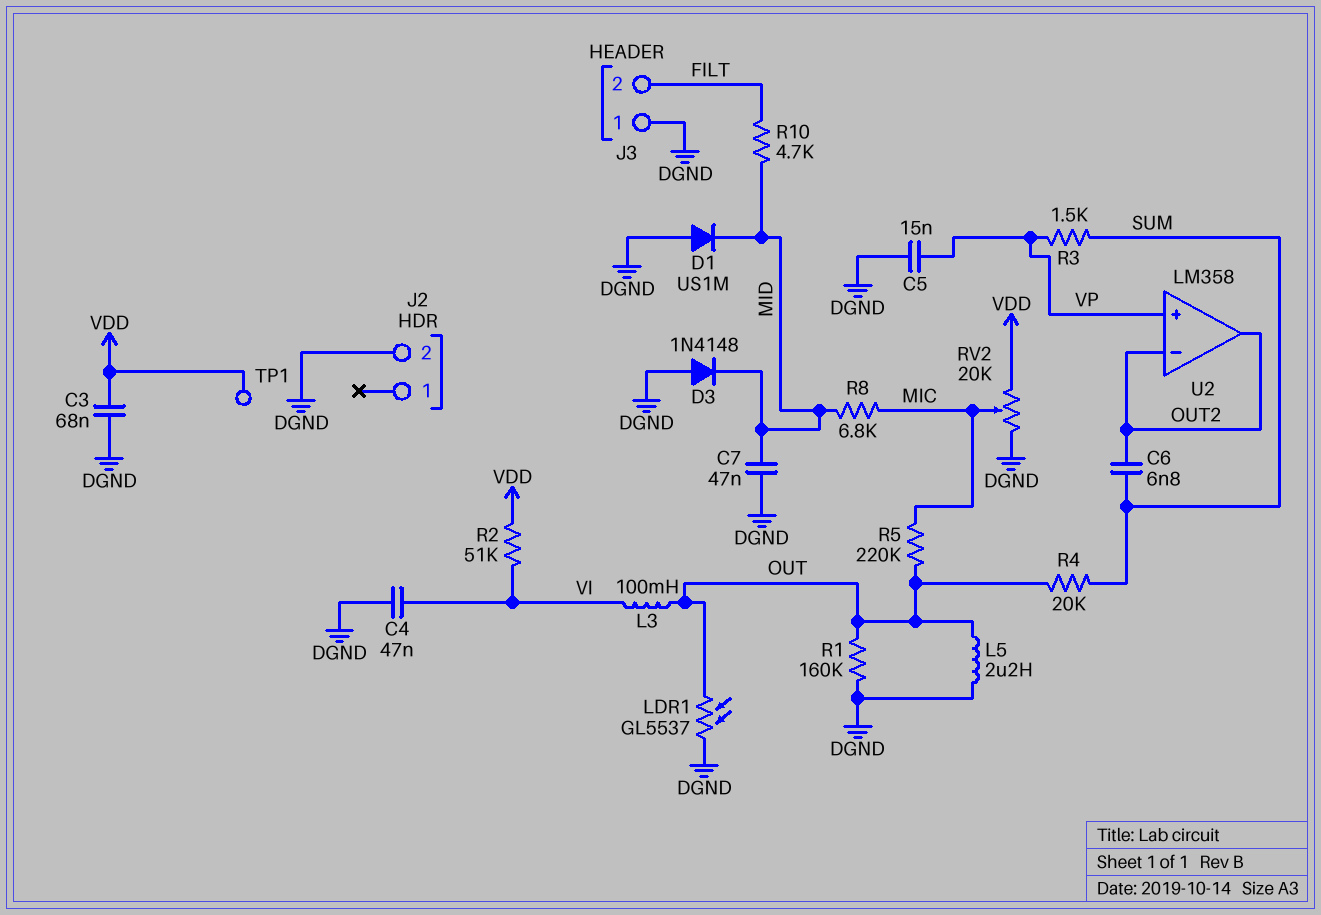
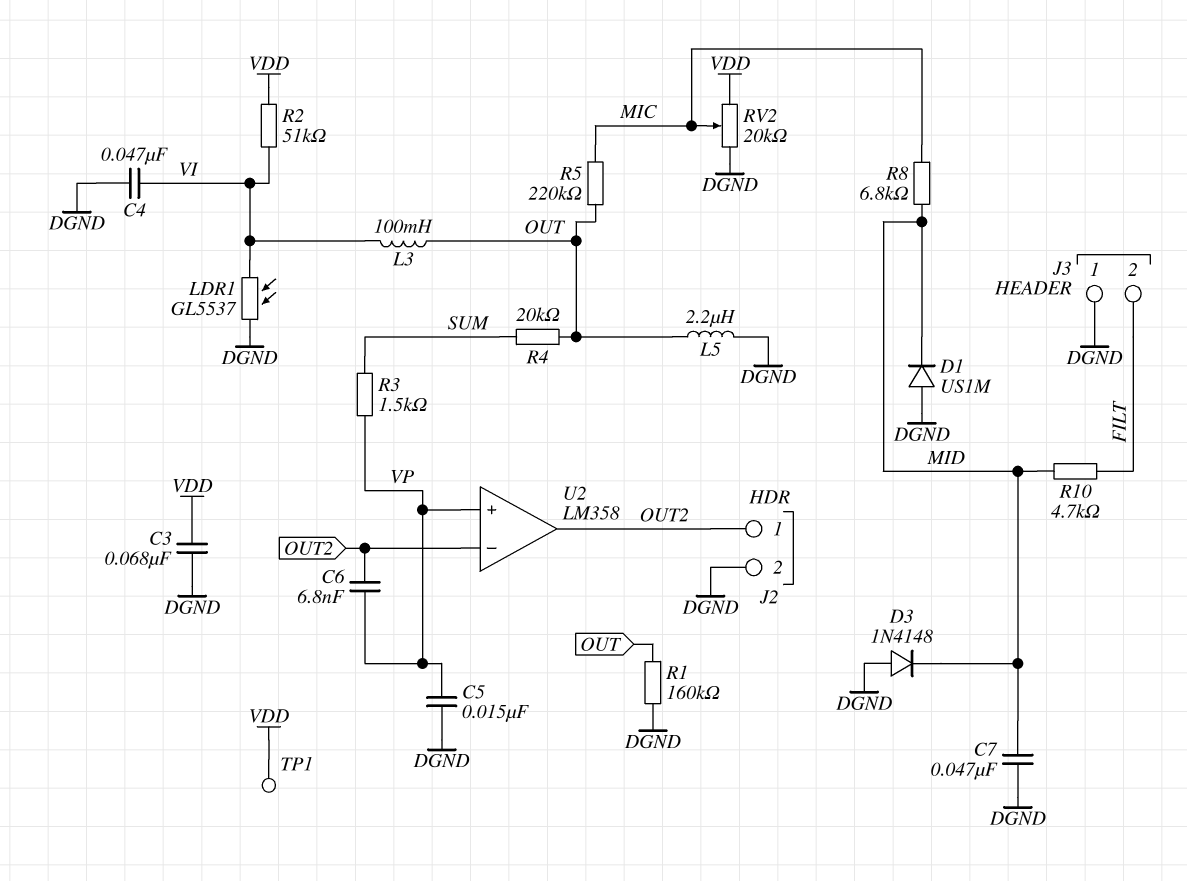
C6: 6.8nF (OUT2, SUM) -> 6.8nF (OUT2, VP)
J2 pin 1: none -> OUT2
LDR1: GL5537 (DGND, OUT) -> GL5537 (DGND, VI)

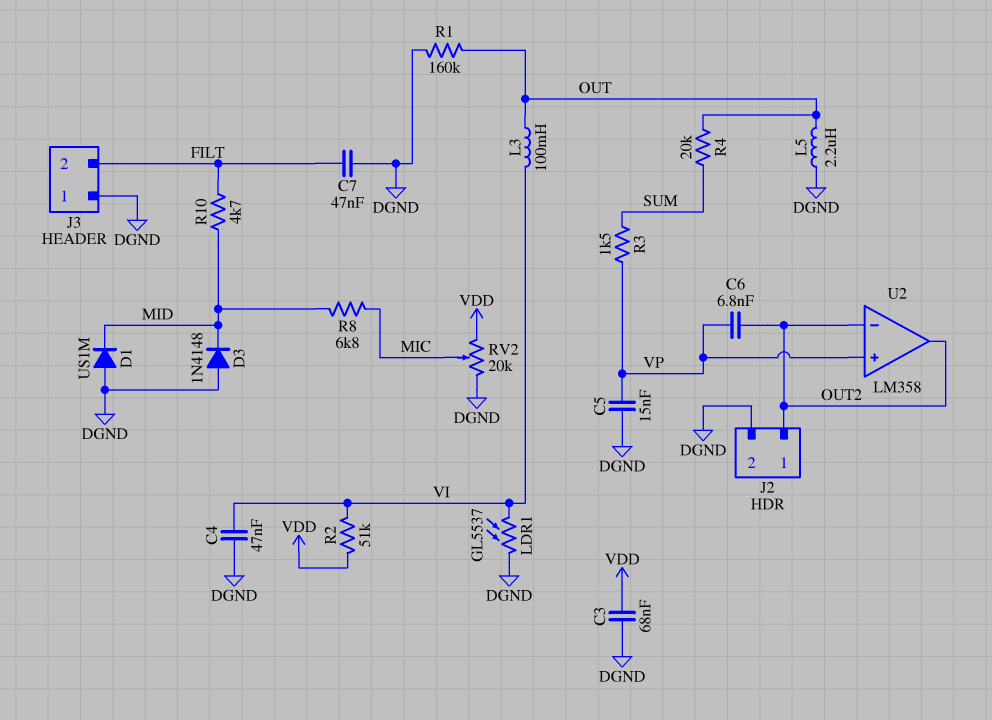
C7: 47nF (DGND, MID) -> 47nF (DGND, FILT)
R5: 220k (MIC, OUT) -> none
TP1: test point (VDD) -> none

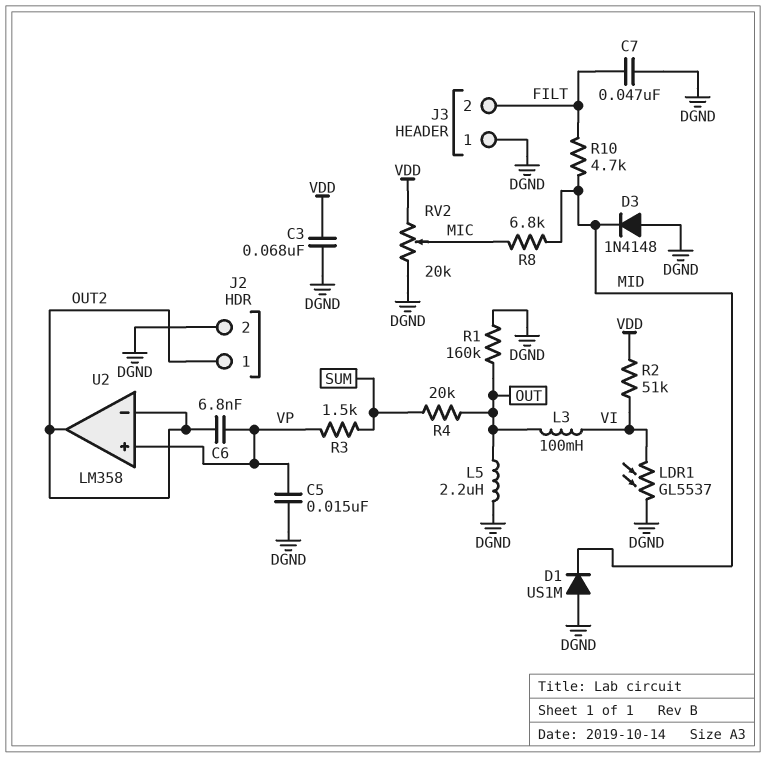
C4: 47nF (DGND, VI) -> none

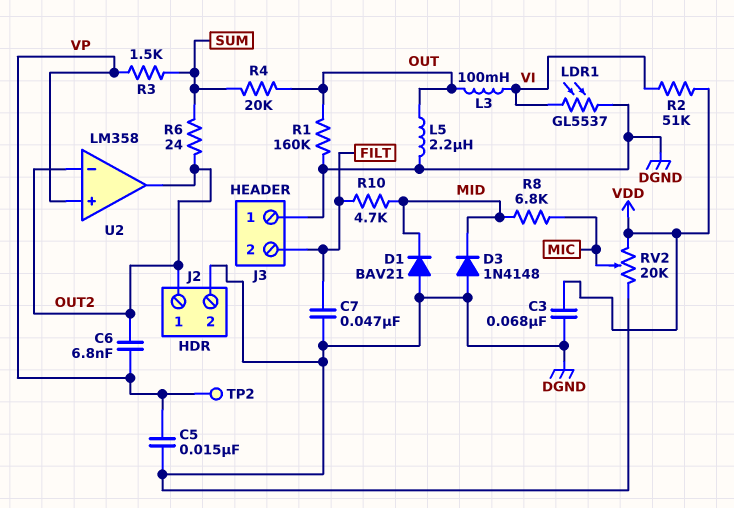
D1: diode US1M (A DGND, K MID) -> diode BAV21 (A DGND, K MID)
R6: none -> 24 (OUT2, SUM)
TP2: none -> test point (VP)

